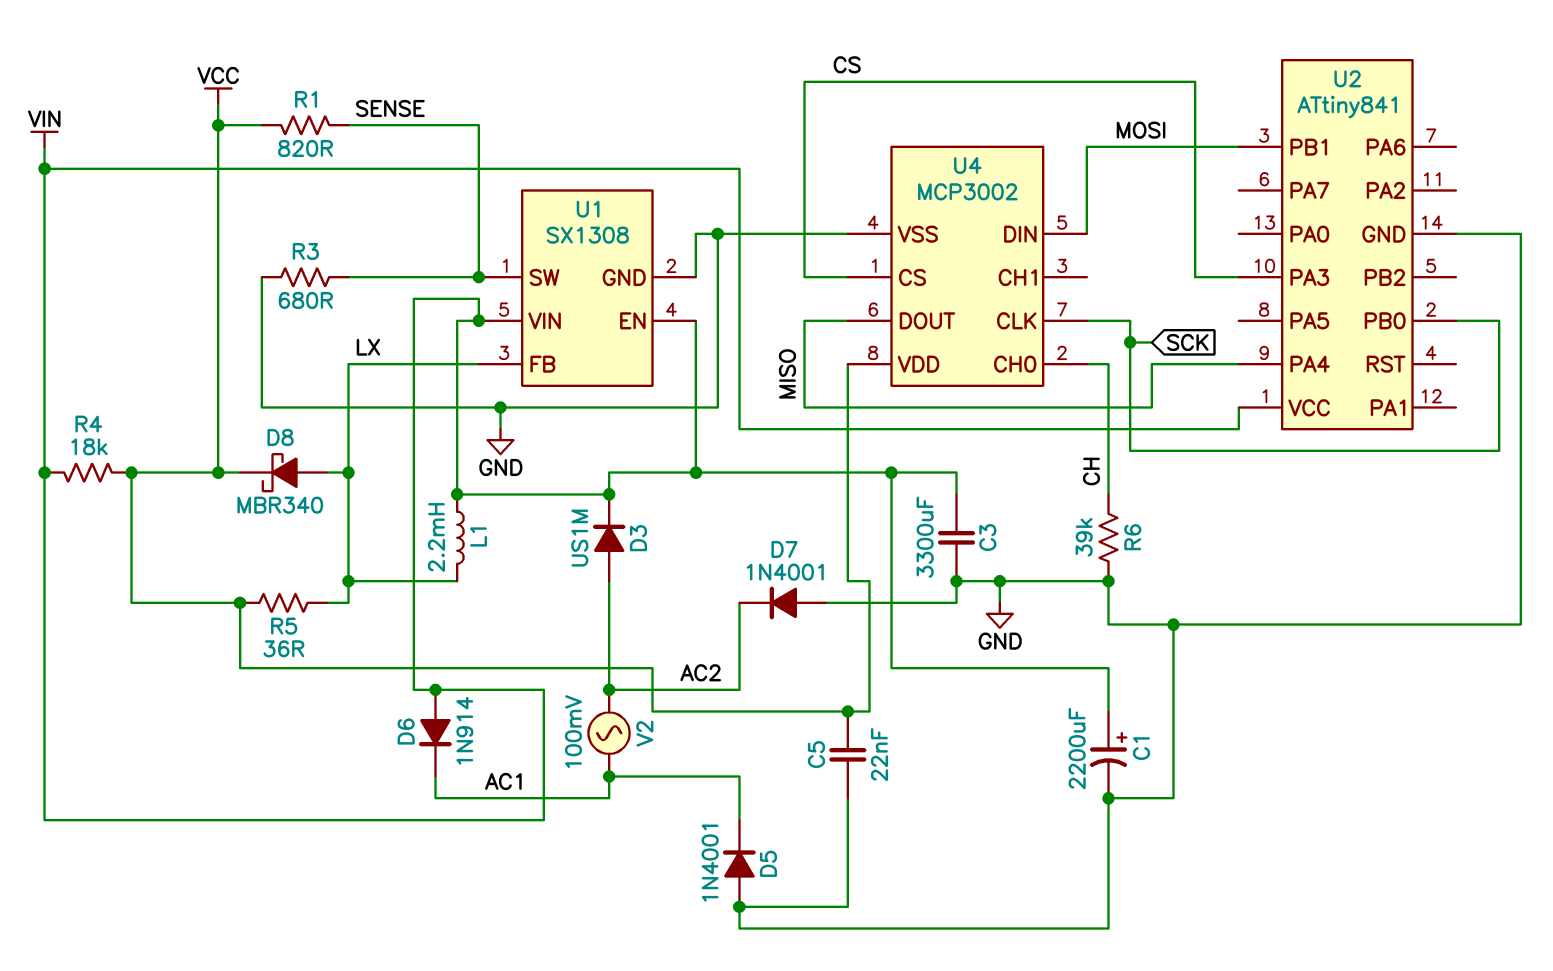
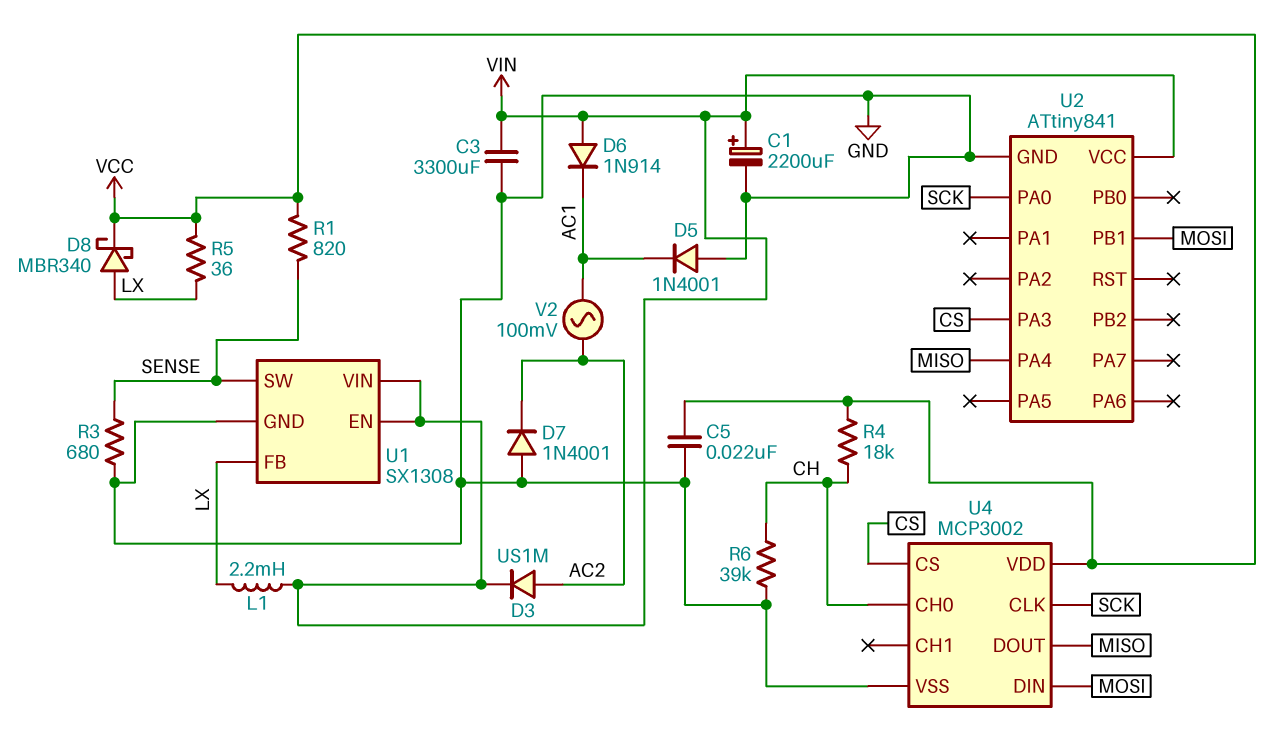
R4: 18k (VCC, VIN) -> 18k (CH, VCC)
U2 pin PA0: none -> SCK
U2 pin PB0: SCK -> none

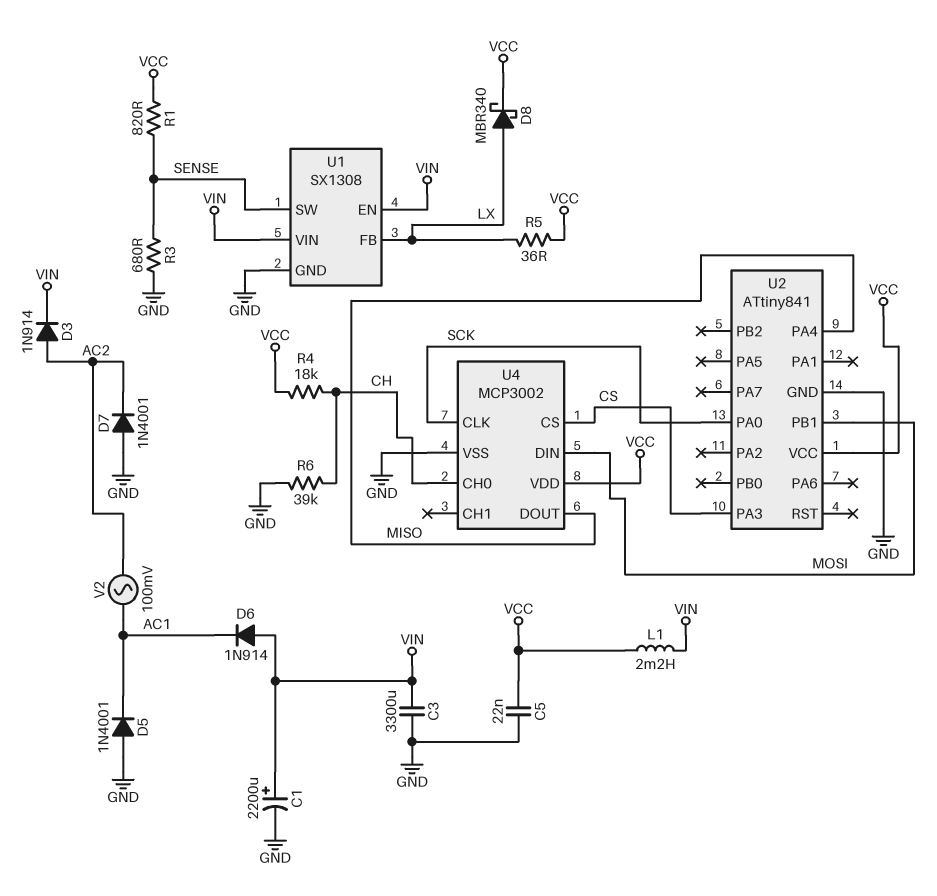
D3: diode US1M (A AC2, K VIN) -> diode 1N914 (A AC2, K VIN)
L1: 2.2mH (LX, VIN) -> 2.2mH (VCC, VIN)
U2 pin VCC: VIN -> VCC

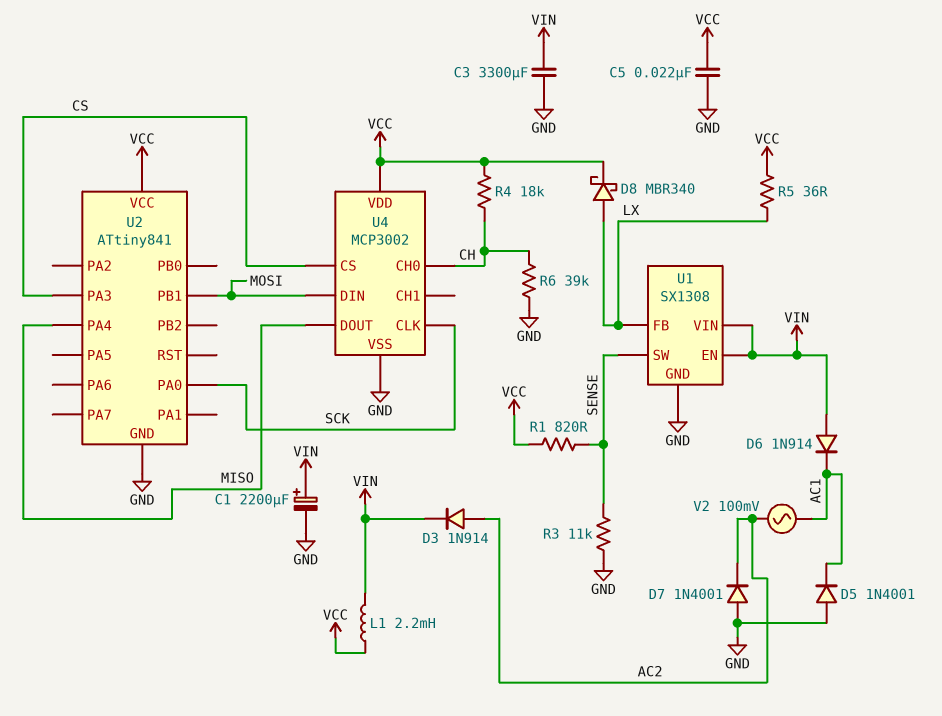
R3: 680 (GND, SENSE) -> 11k (GND, SENSE)

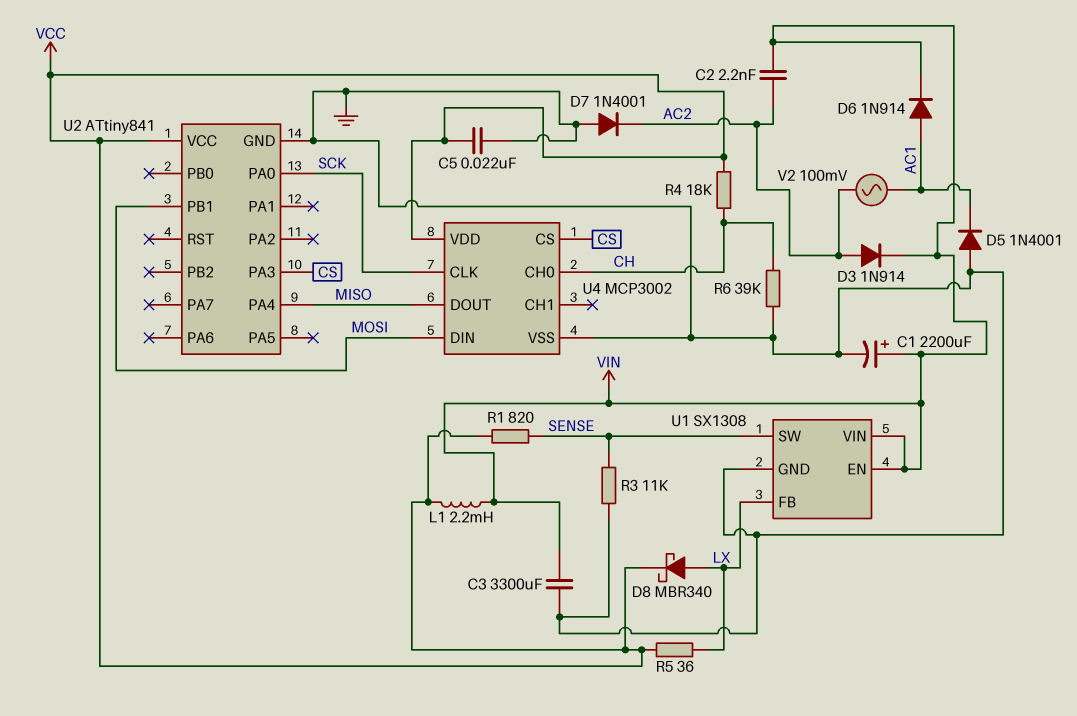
C2: none -> 2.2nF (AC2, VIN)
D6: diode 1N914 (A VIN, K AC1) -> diode 1N914 (A AC1, K VIN)

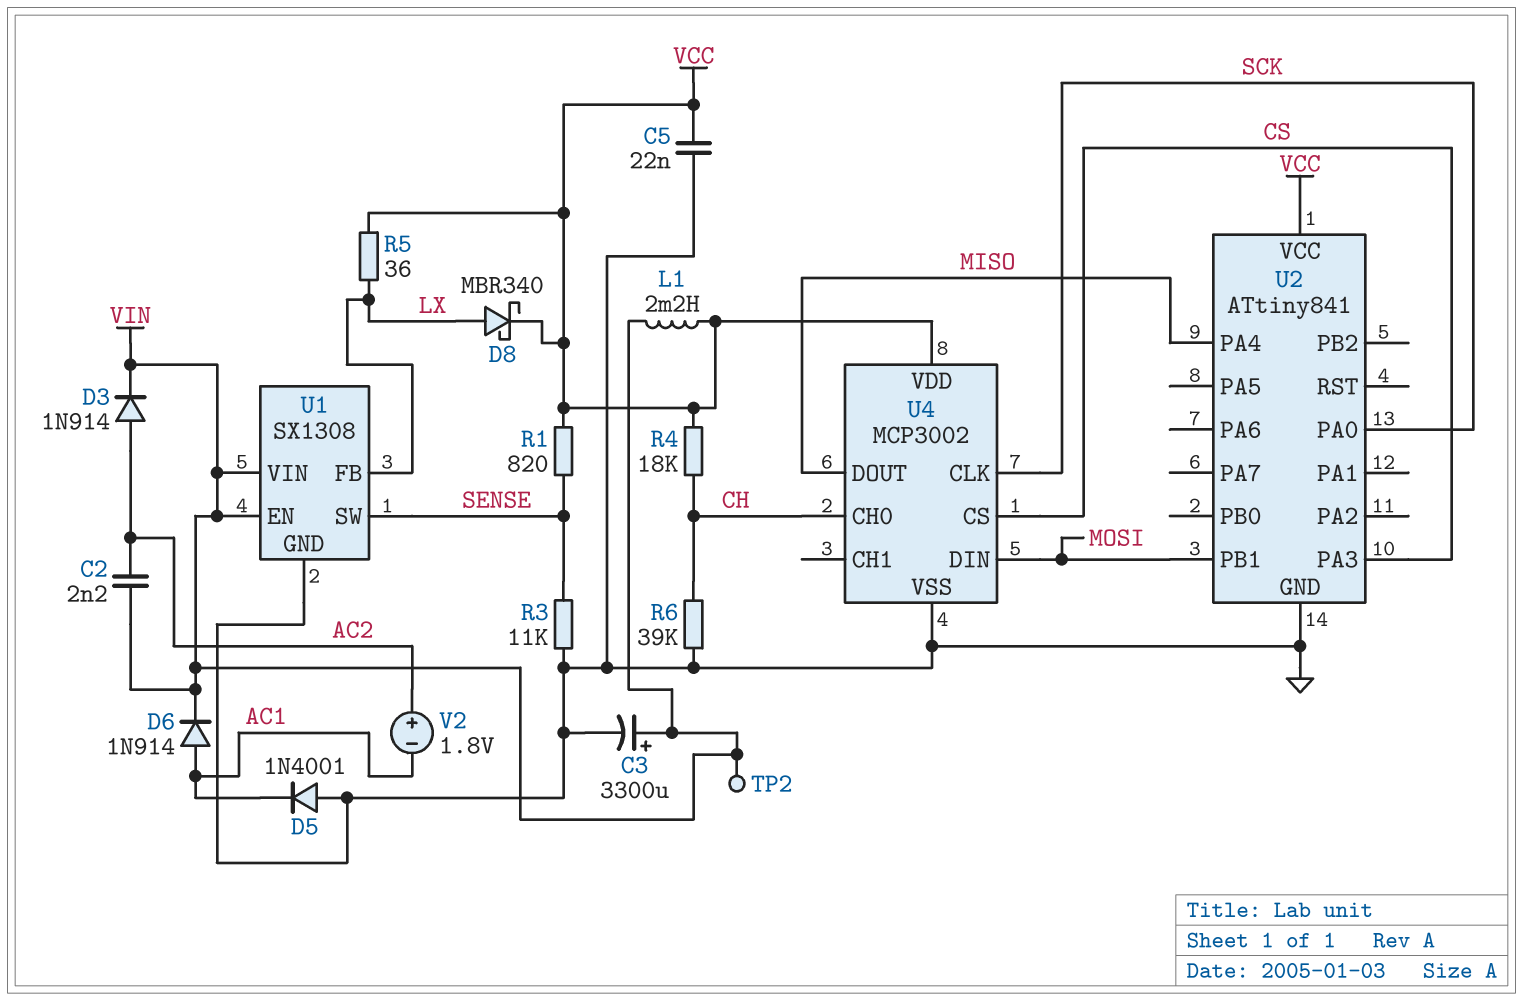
C1: 2200uF (plus VIN, minus GND) -> none
C3: 3300uF (GND, VIN) -> 3300uF (plus VIN, minus GND)
D7: diode 1N4001 (A GND, K AC2) -> none
TP2: none -> test point (VIN)
V2: AC 100mV (AC1, AC2) -> 1.8V (plus AC2, minus AC1)

